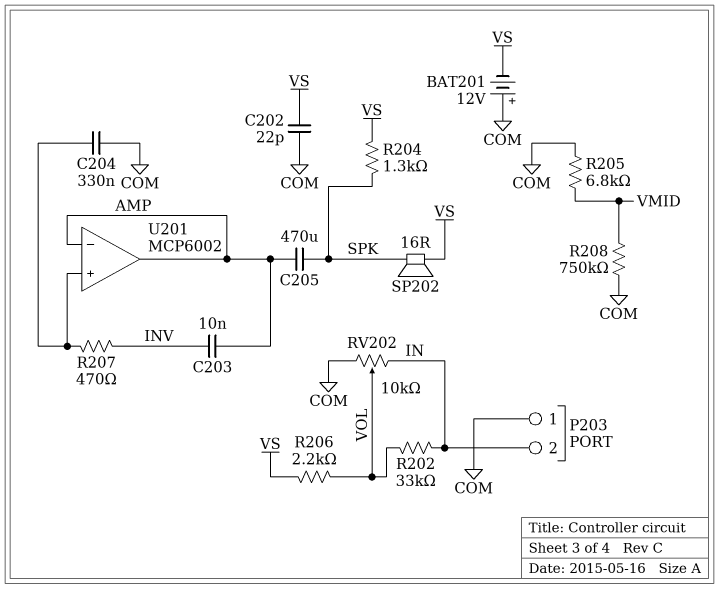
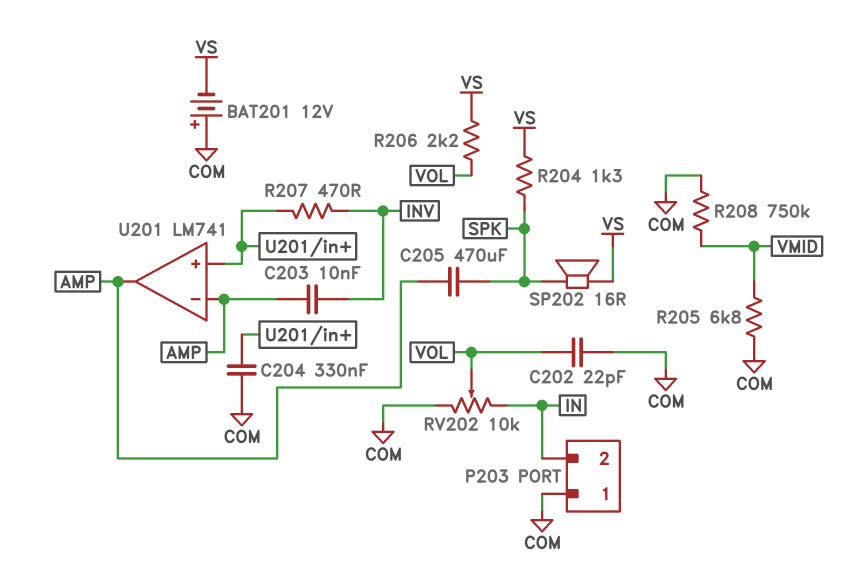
C202: 22pF (COM, VS) -> 22pF (COM, VOL)
R202: 33k (IN, VOL) -> none
U201: MCP6002 -> LM741

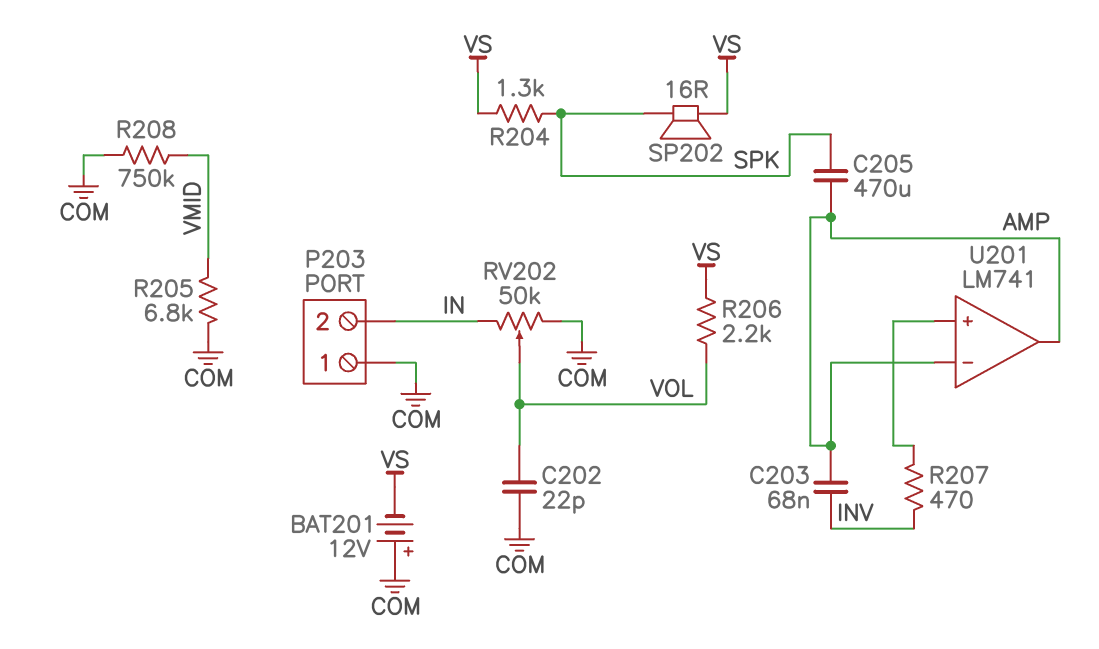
C203: 10nF (AMP, INV) -> 68nF (AMP, INV)
C204: 330nF (COM, U201/in+) -> none
RV202: 10k (COM, IN, wiper VOL) -> 50k (COM, IN, wiper VOL)

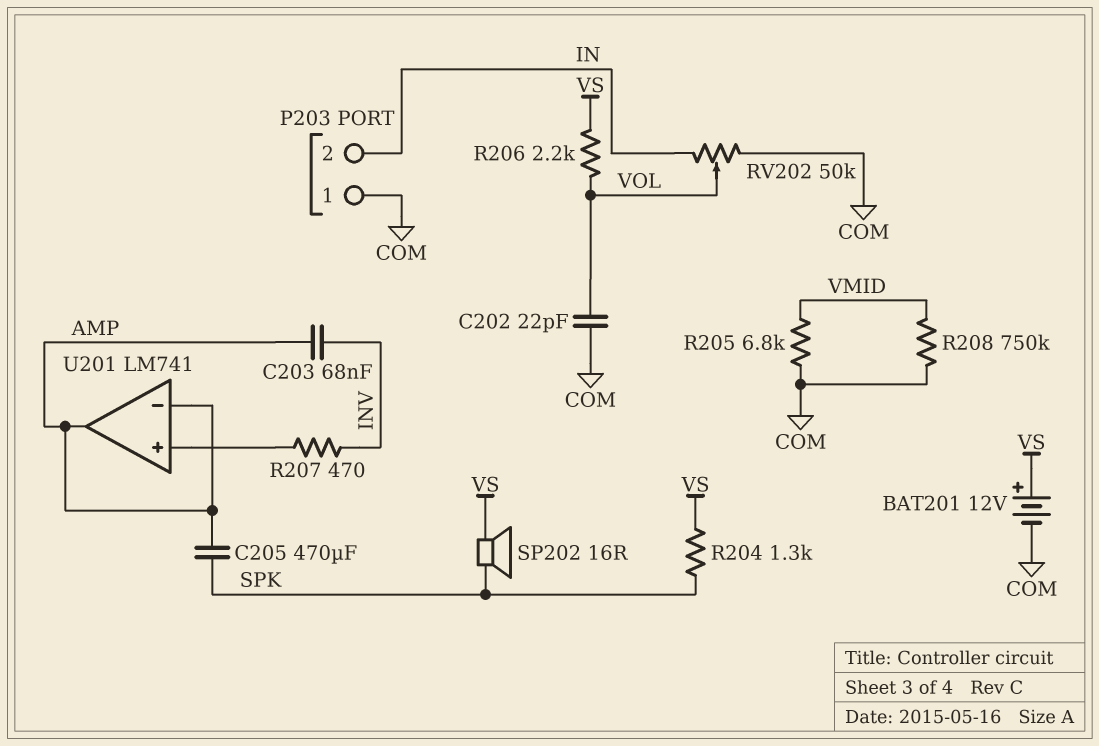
BAT201: 12V (plus COM, minus VS) -> 12V (plus VS, minus COM)

